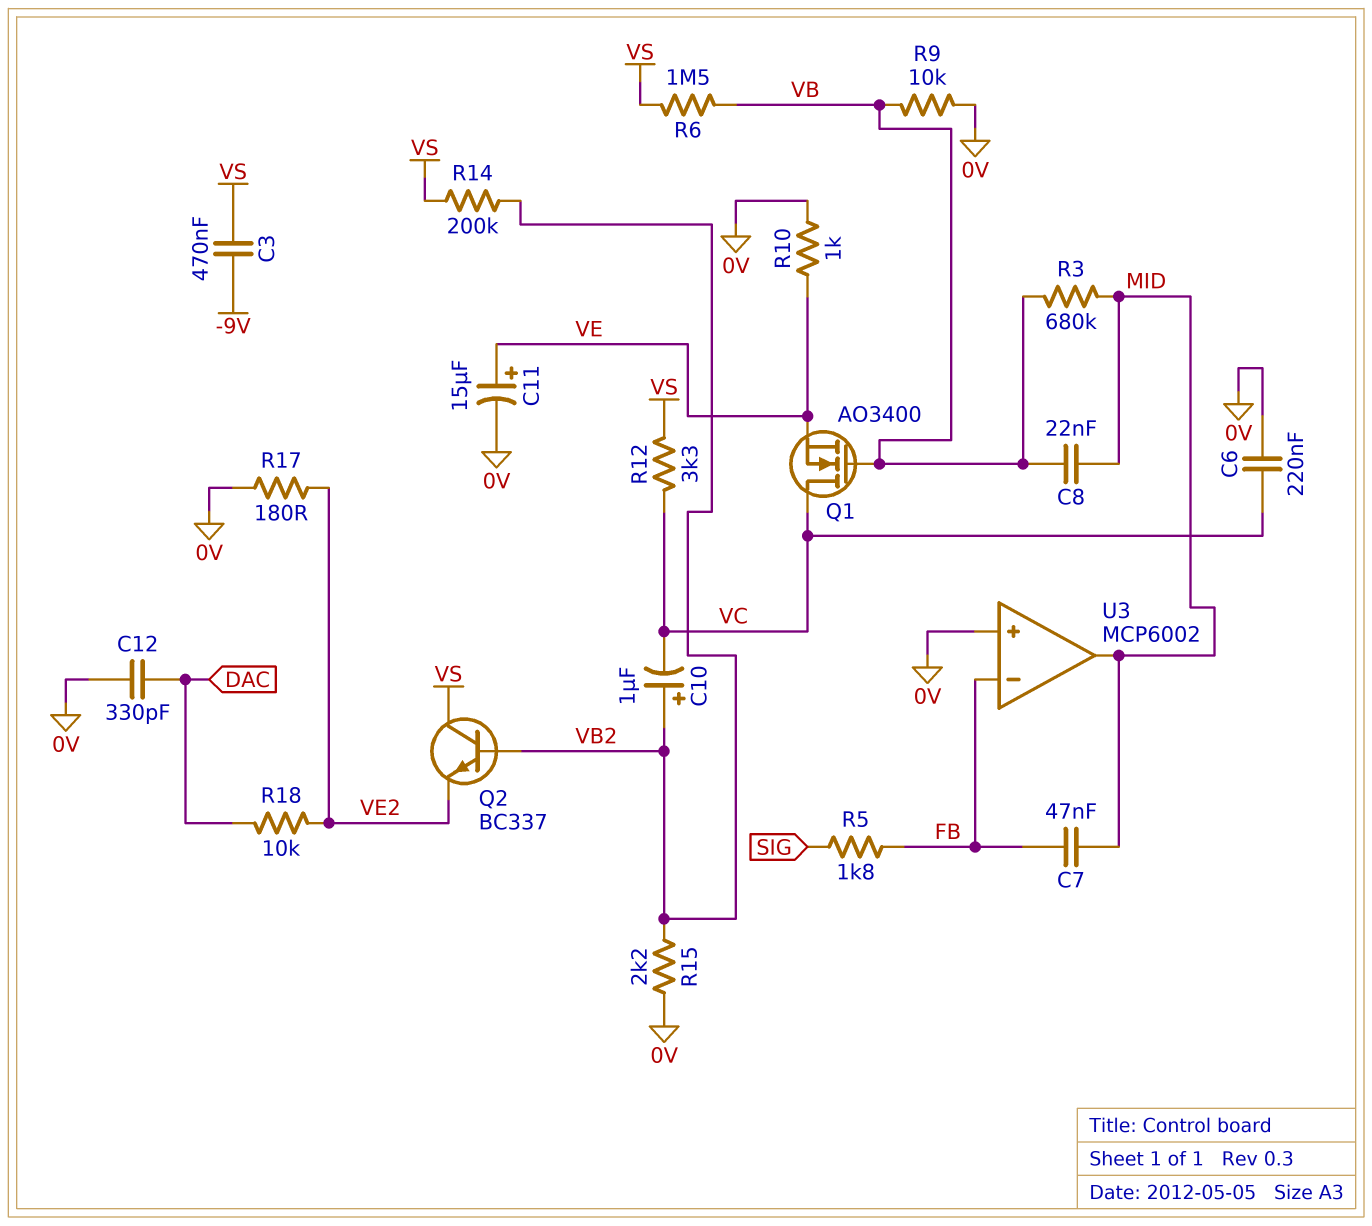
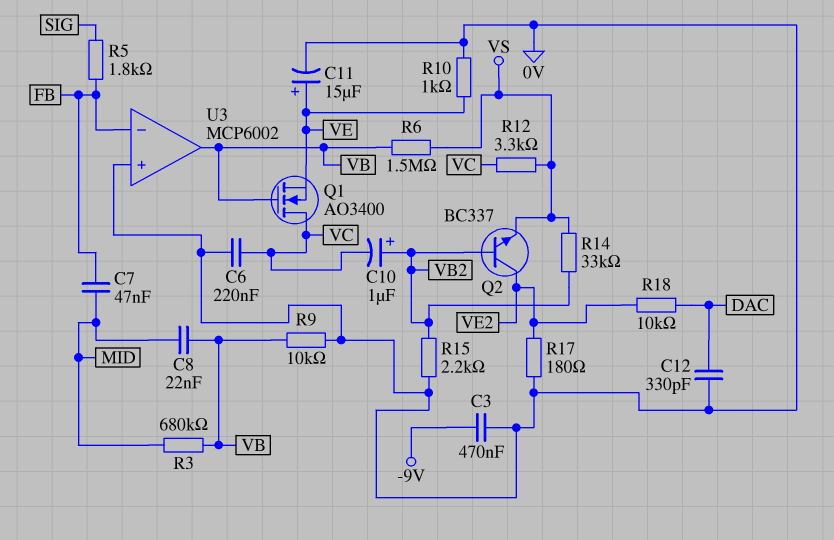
C3: 470nF (-9V, VS) -> 470nF (-9V, 0V)
Q2: NPN BC337 (B VB2, C VS, E VE2) -> NPN BC337 (B VB2, C VE2, E VS)
R14: 200k (VB2, VS) -> 33k (VB2, VS)
U3 pin out: MID -> VB

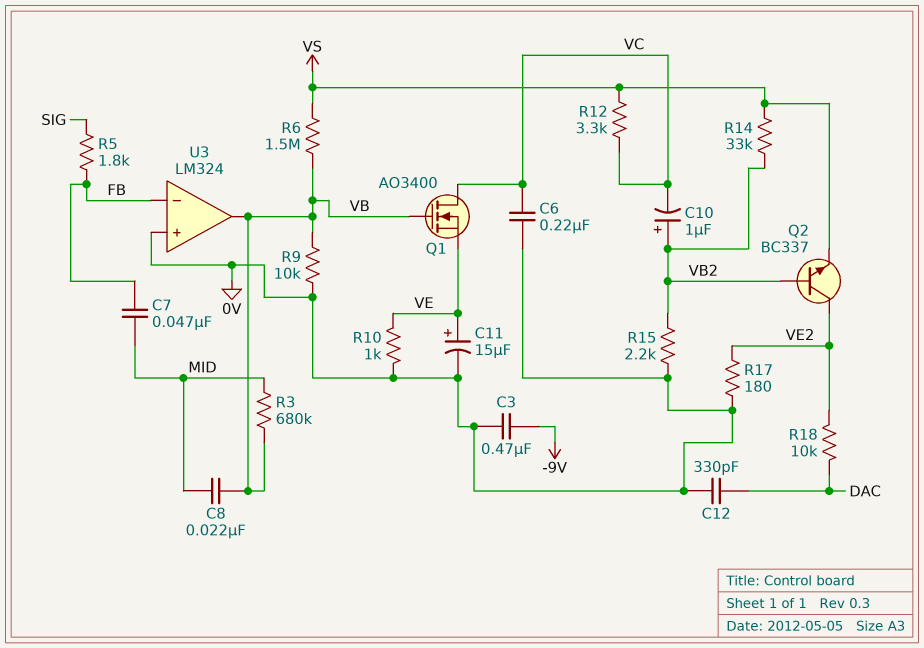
U3: MCP6002 -> LM324

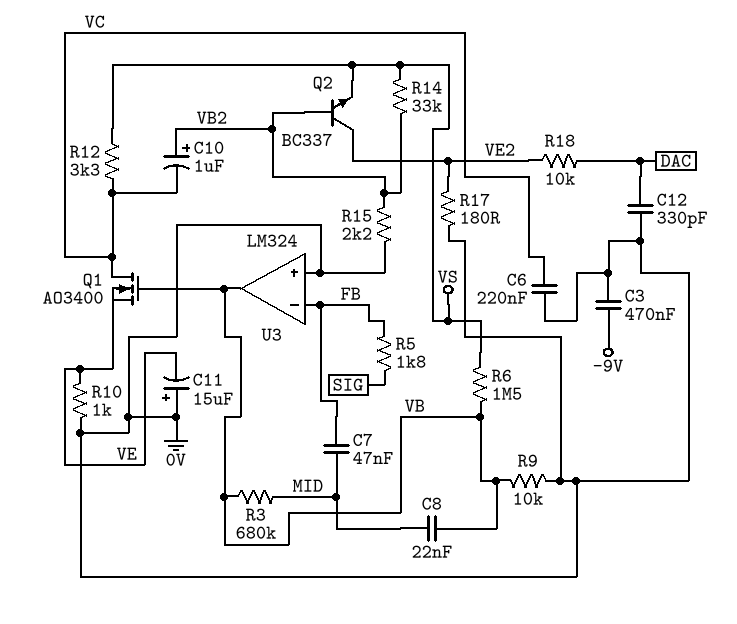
C11: 15uF (plus VE, minus 0V) -> 15uF (plus 0V, minus VE)

